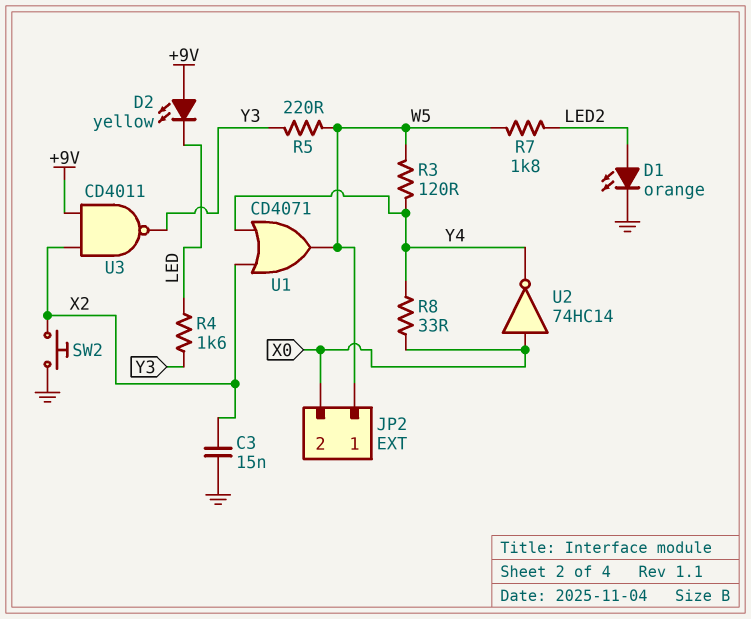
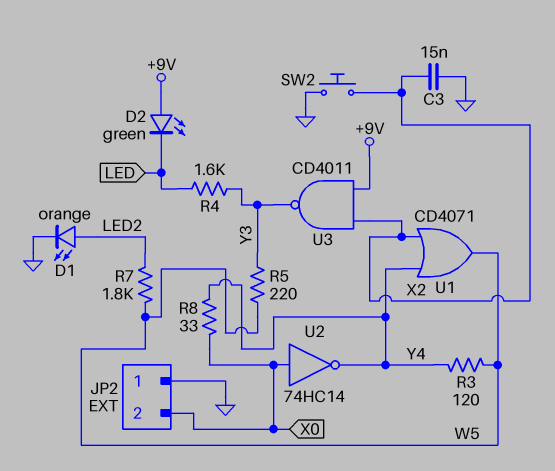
D2: LED yellow (A +9V, K LED) -> LED green (A +9V, K LED)
JP2 pin 1: W5 -> GND

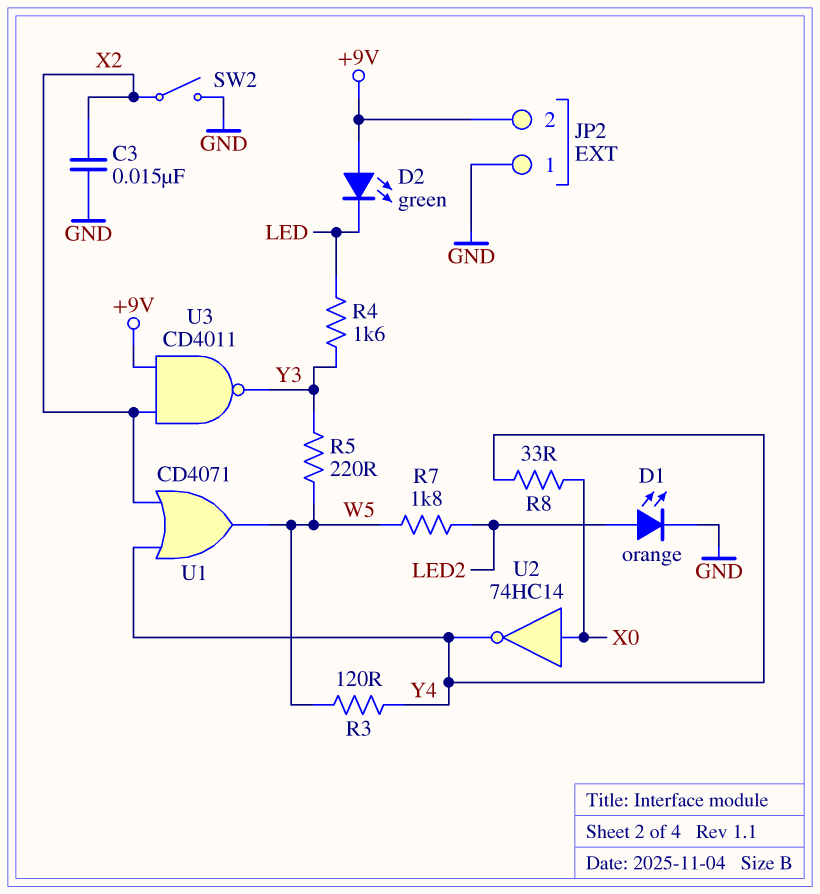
JP2 pin 2: X0 -> +9V
SW2: button (GND, X2) -> switch (GND, X2)

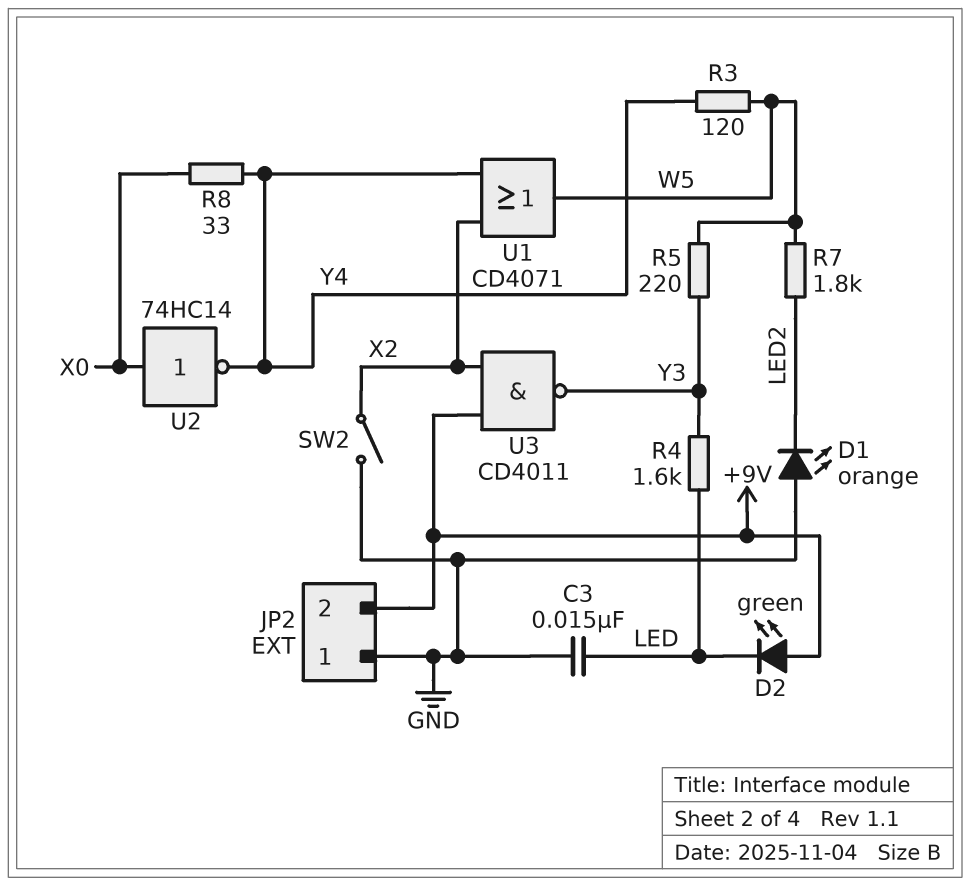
C3: 15nF (GND, X2) -> 15nF (GND, LED)
D1: LED orange (A LED2, K GND) -> LED orange (A GND, K LED2)

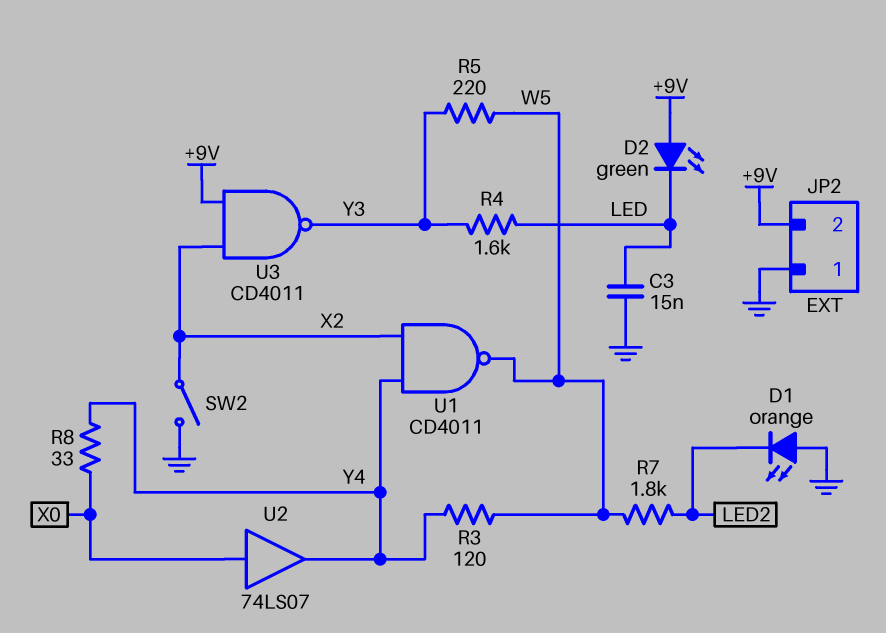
U1: OR CD4071 (in X2, in Y4, out W5) -> NAND CD4011 (in X2, in Y4, out W5)
U2: NOT 74HC14 (in X0, out Y4) -> buffer 74LS07 (in X0, out Y4)

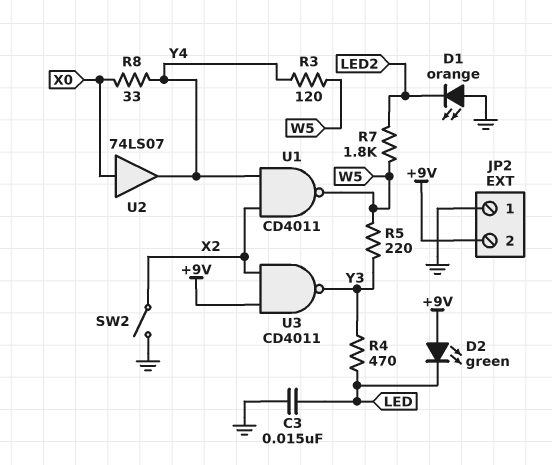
R4: 1.6k (LED, Y3) -> 470 (LED, Y3)

